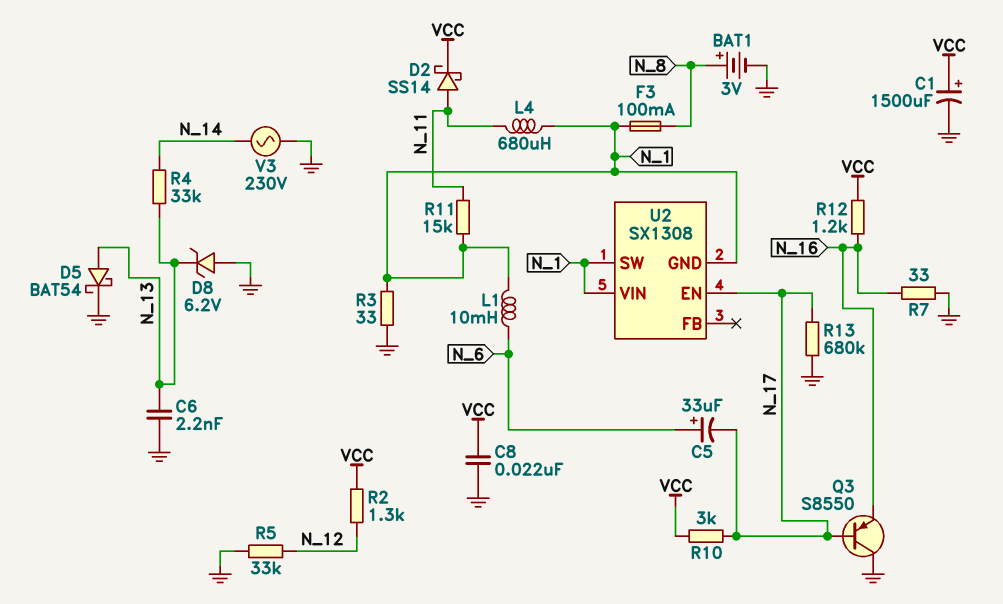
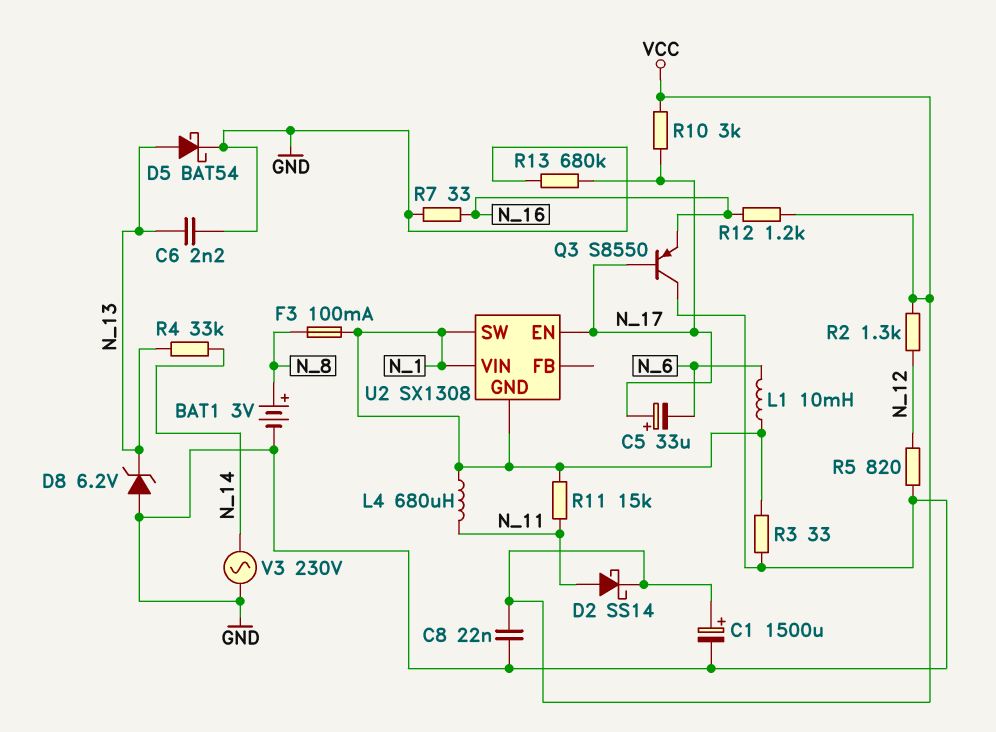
C5: 33uF (plus N_6, minus N_17) -> 33uF (plus N_17, minus N_6)
R5: 33k (GND, N_12) -> 820 (GND, N_12)

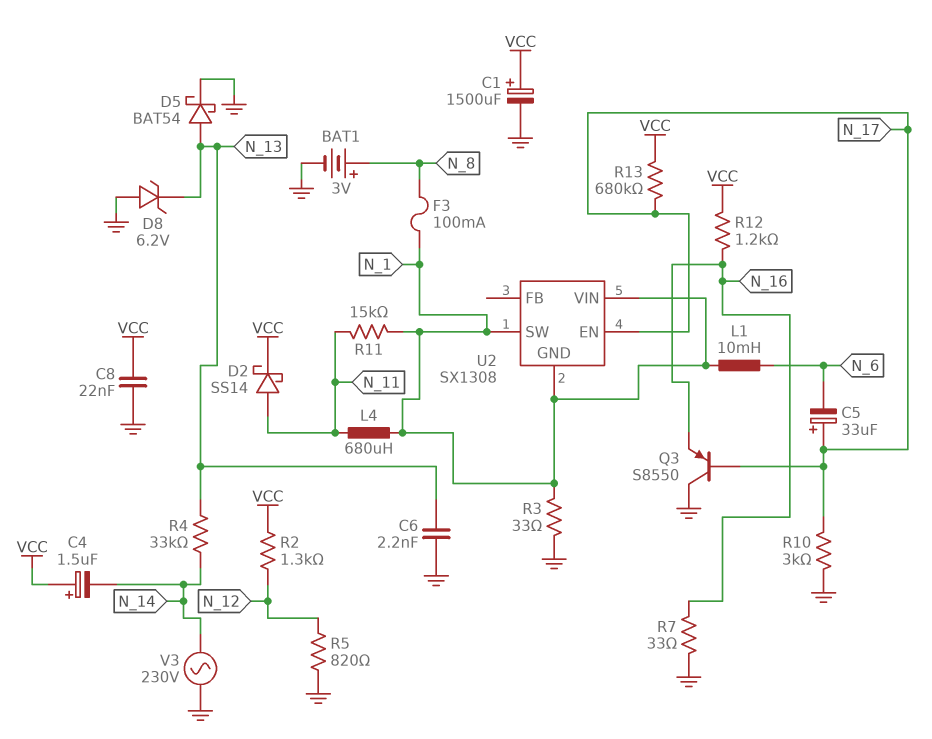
C4: none -> 1.5uF (plus VCC, minus N_14)
R10: 3k (N_17, VCC) -> 3k (GND, N_17)
R13: 680k (GND, N_17) -> 680k (N_17, VCC)

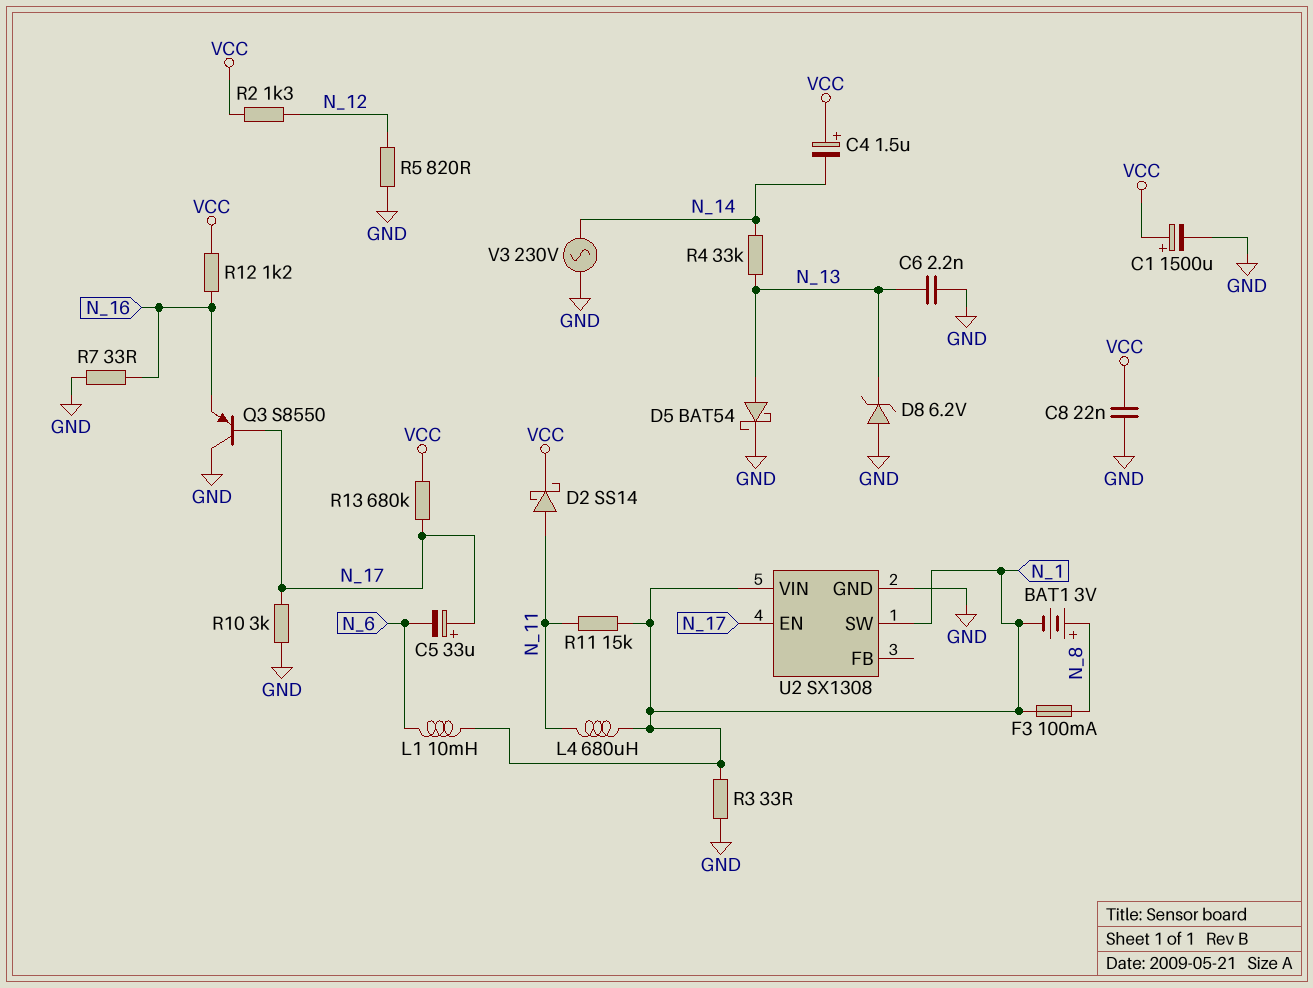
BAT1: 3V (plus N_8, minus GND) -> 3V (plus N_8, minus N_1)
U2 pin GND: N_1 -> GND

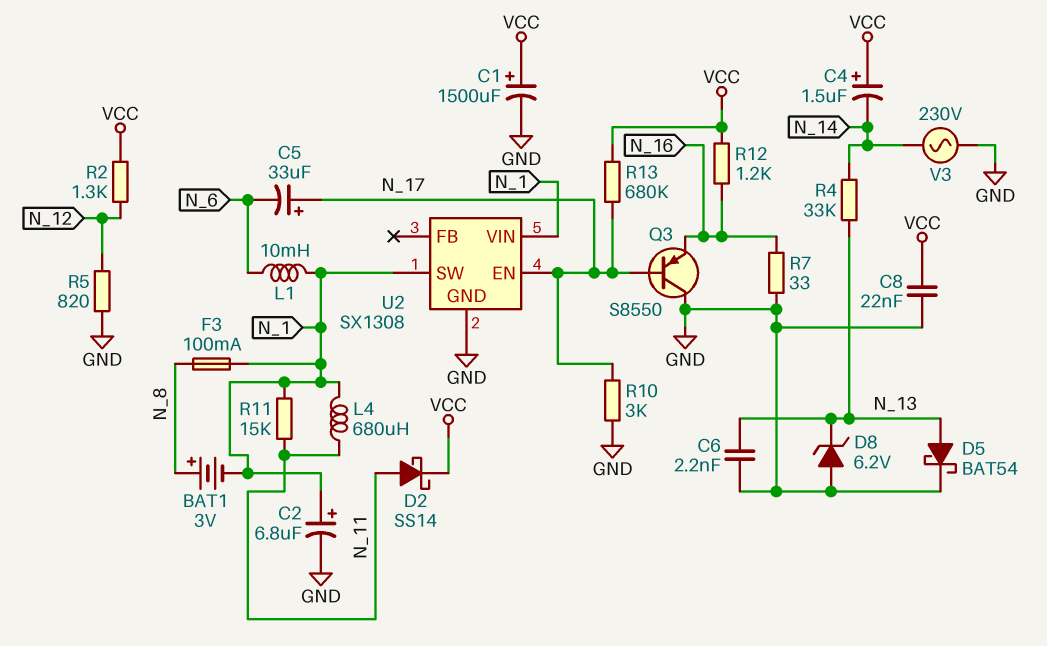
C2: none -> 6.8uF (plus N_1, minus GND)
R3: 33 (GND, N_1) -> none

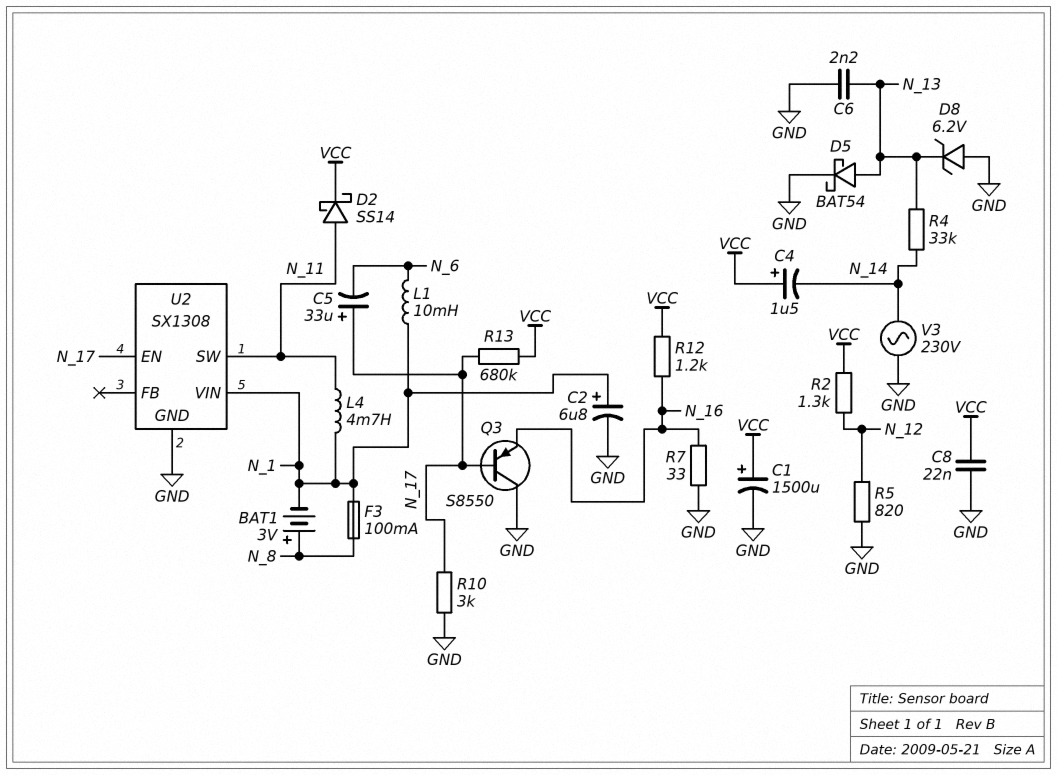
L4: 680uH (N_1, N_11) -> 4.7mH (N_1, N_11)
R11: 15k (N_1, N_11) -> none
U2 pin SW: N_1 -> N_11

